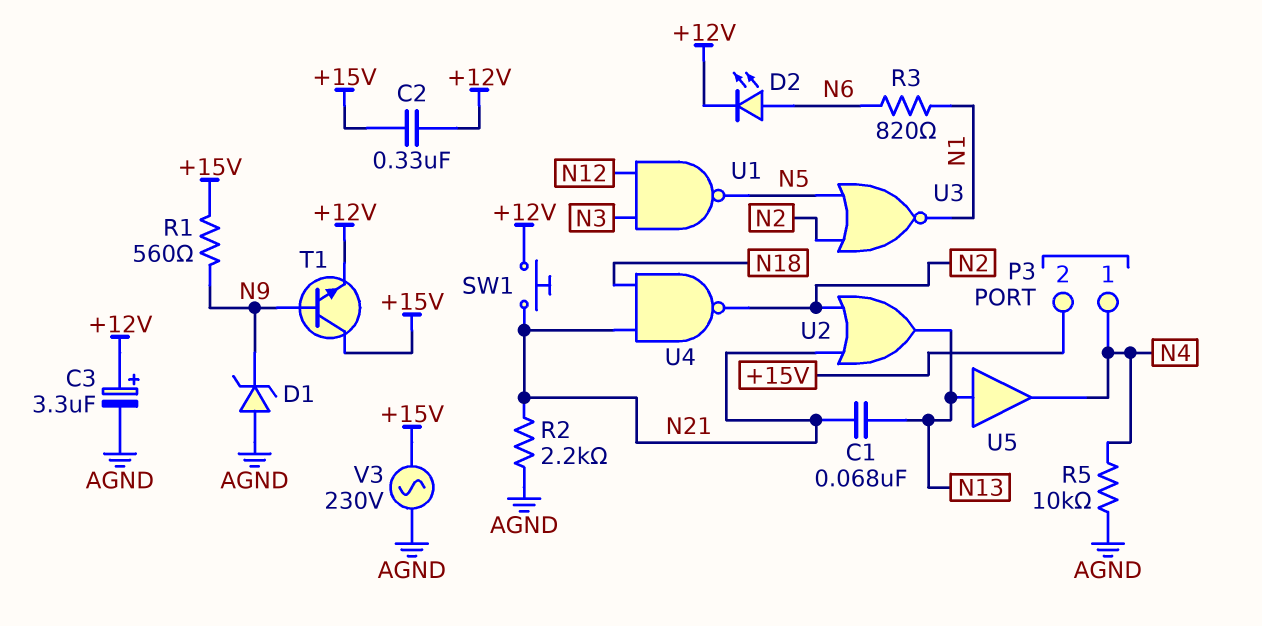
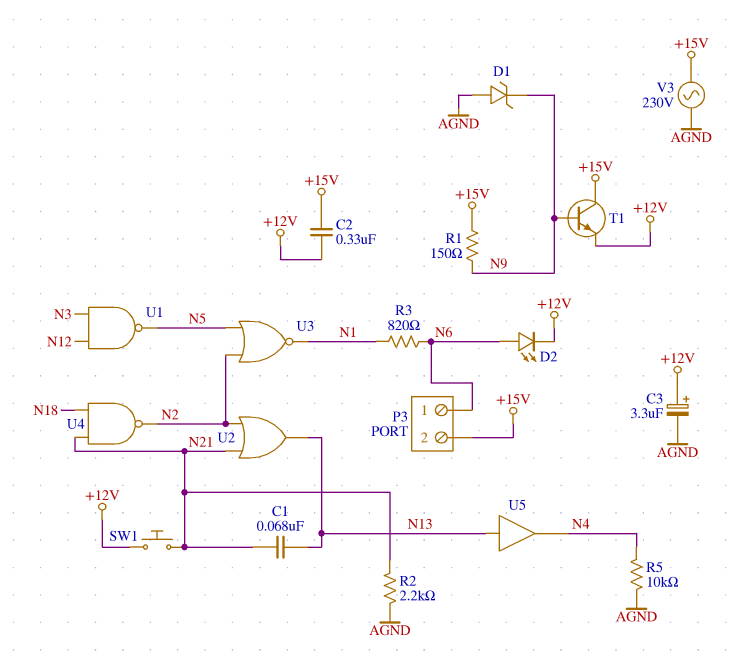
P3 pin 1: N4 -> N6
R1: 560 (+15V, N9) -> 150 (+15V, N9)

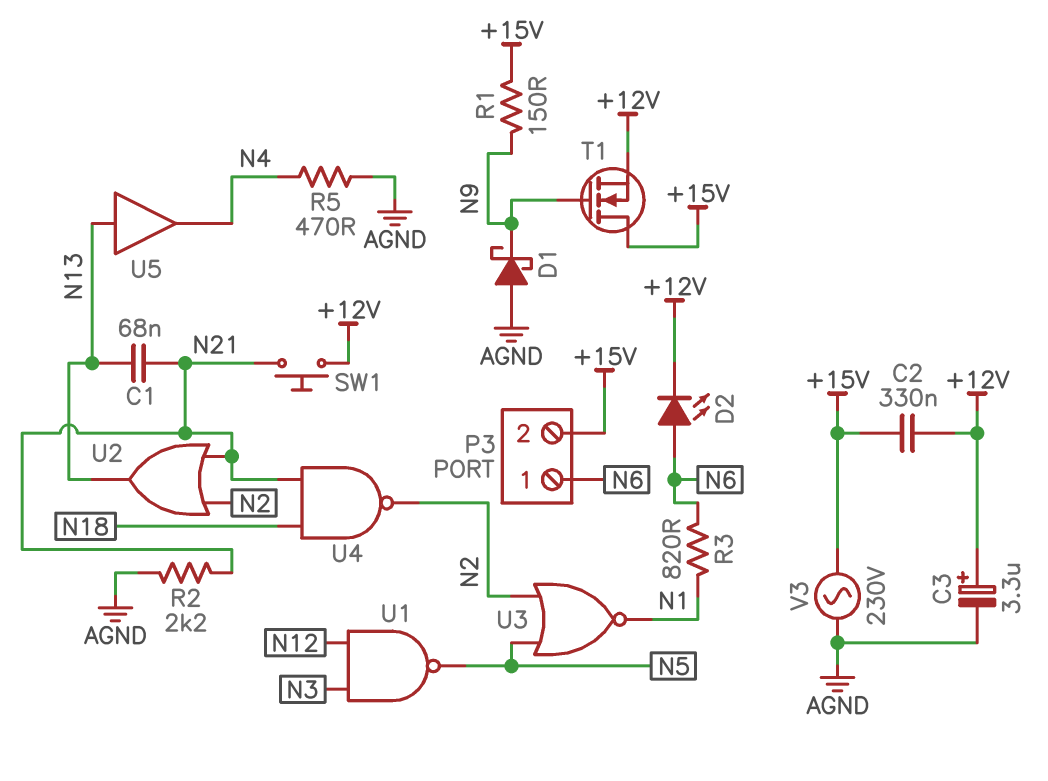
D1: zener (A AGND, K N9) -> schottky (A AGND, K N9)
R5: 10k (AGND, N4) -> 470 (AGND, N4)
T1: NPN (B N9, C +15V, E +12V) -> NMOS (G N9, D +15V, S +12V)

